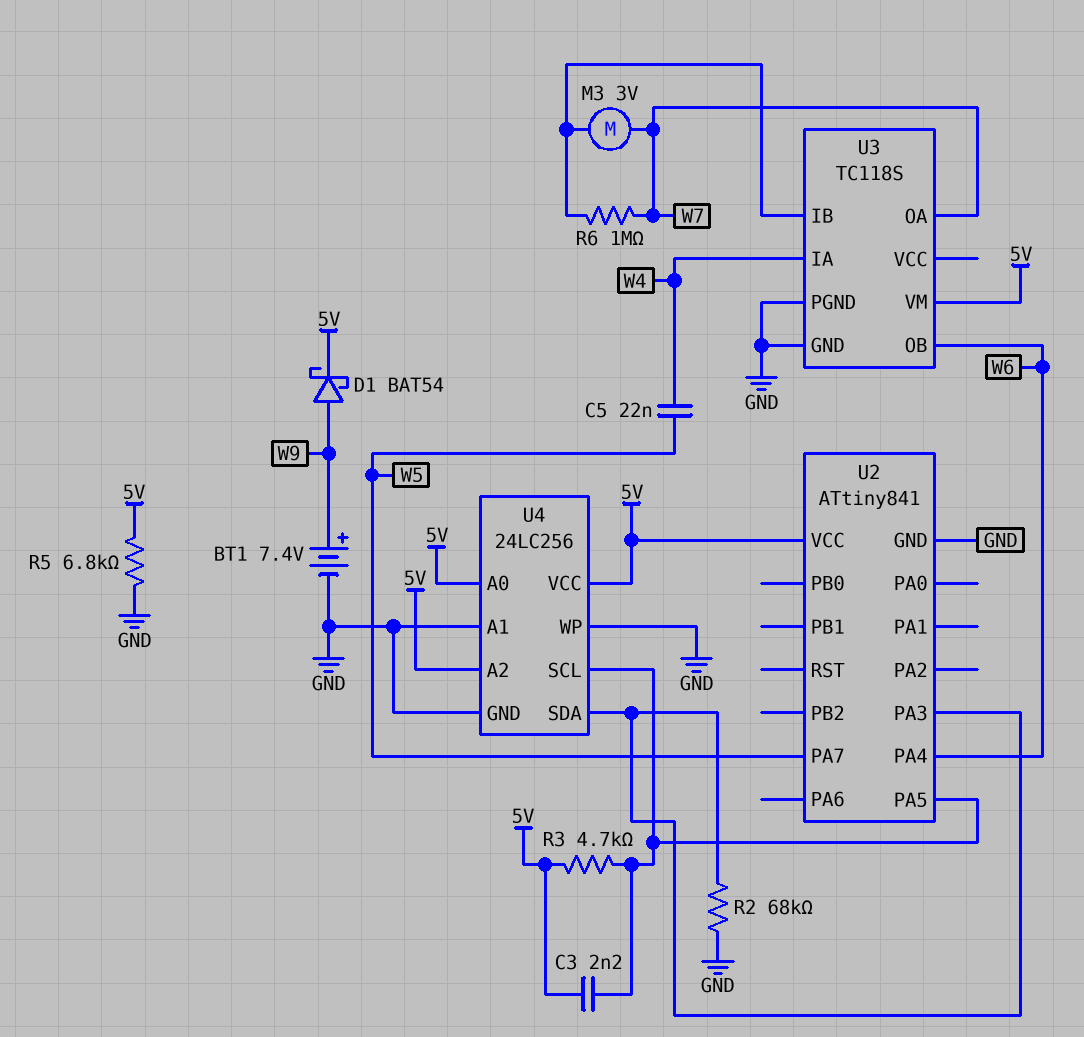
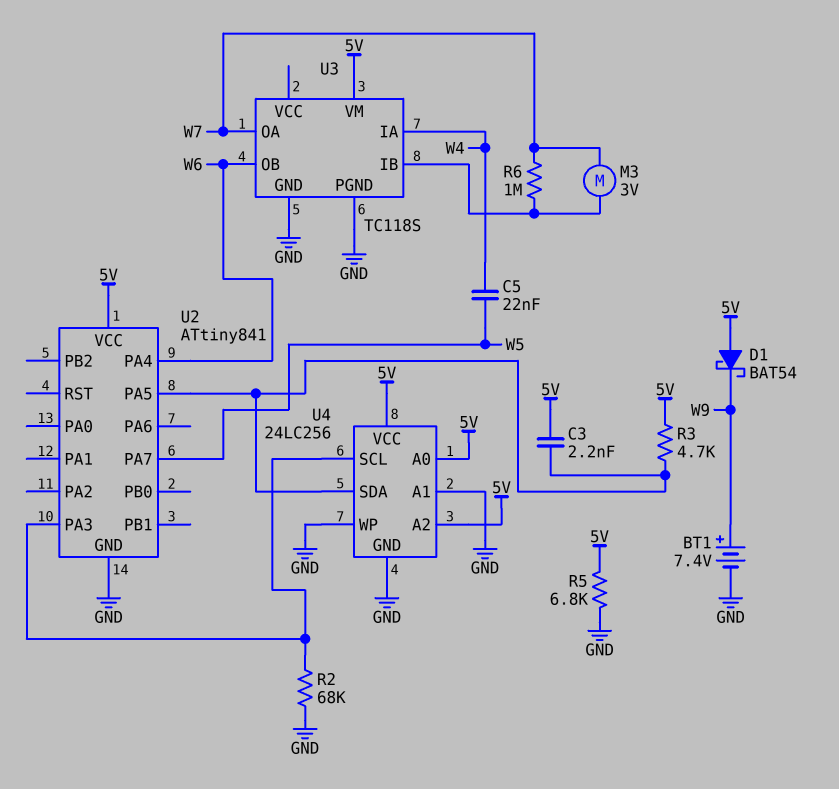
D1: schottky BAT54 (A W9, K 5V) -> schottky BAT54 (A 5V, K W9)
U4 pin SCL: U2/PA5 -> U2/PA3
U4 pin SDA: U2/PA3 -> U2/PA5

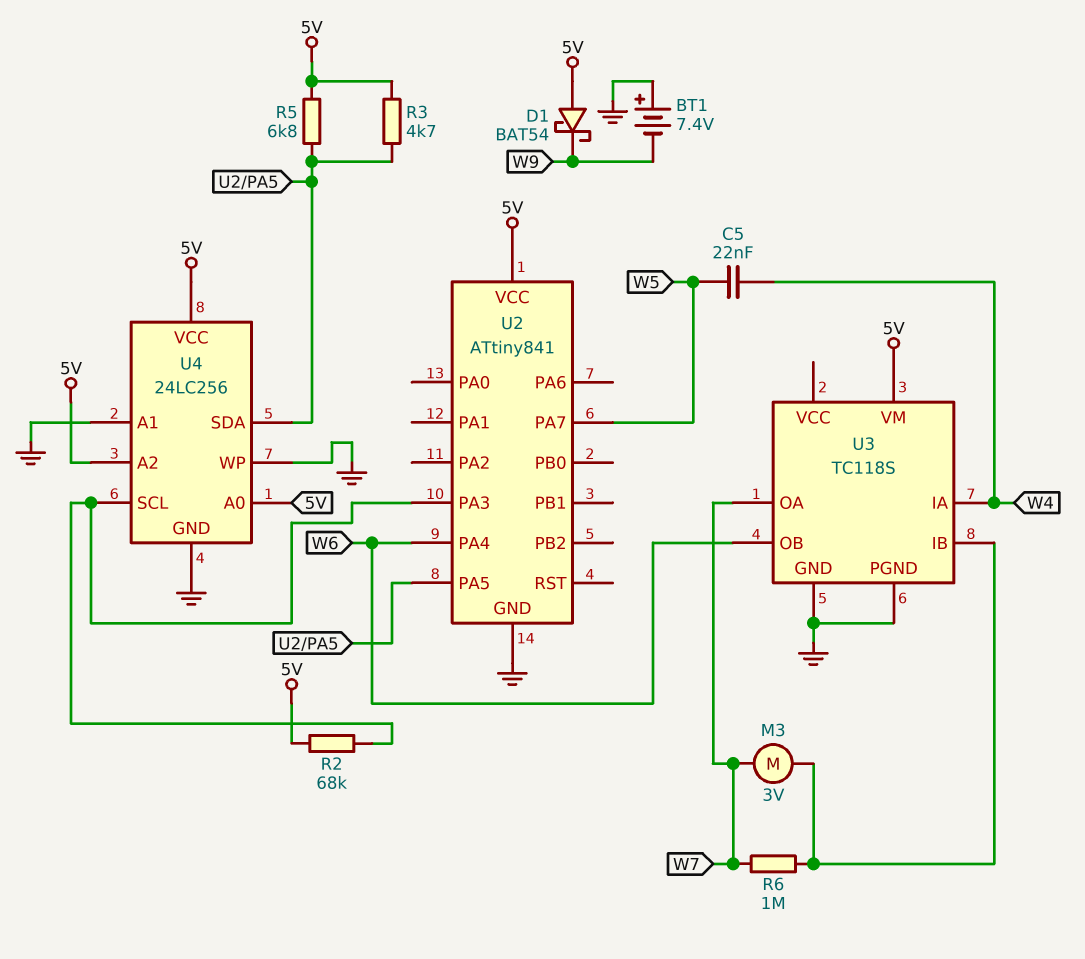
BT1: 7.4V (plus W9, minus GND) -> 7.4V (plus GND, minus W9)
C3: 2.2nF (5V, U2/PA5) -> none
R2: 68k (GND, U2/PA3) -> 68k (5V, U2/PA3)
R5: 6.8k (5V, GND) -> 6.8k (5V, U2/PA5)

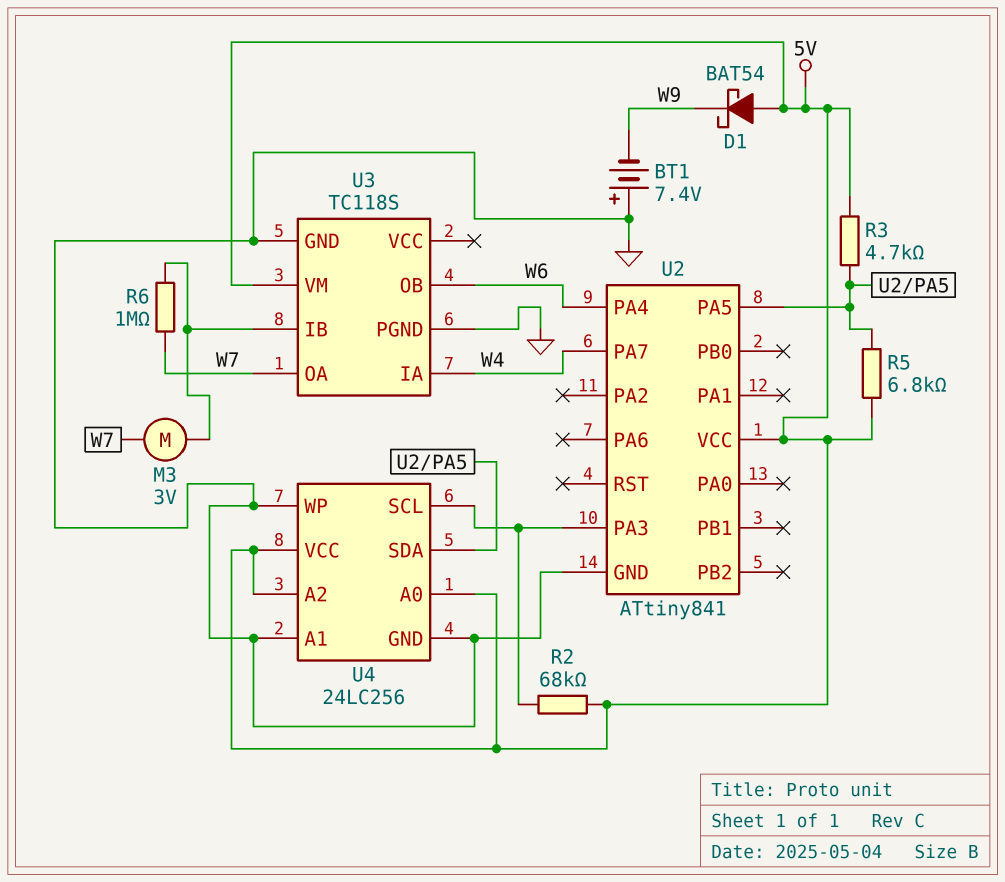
C5: 22nF (W4, W5) -> none
U2 pin PA7: W5 -> W4

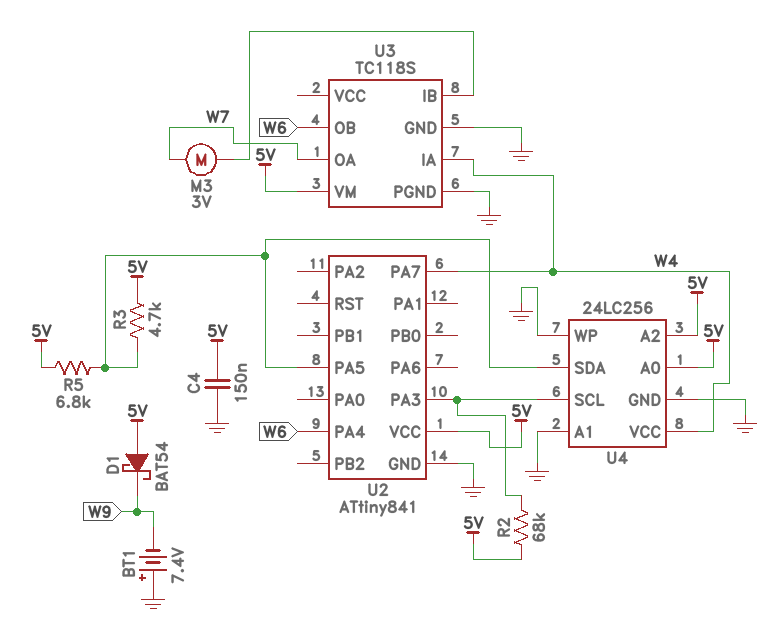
C4: none -> 150nF (5V, GND)
R6: 1M (U3/IB, W7) -> none
U4 pin VCC: 5V -> W4

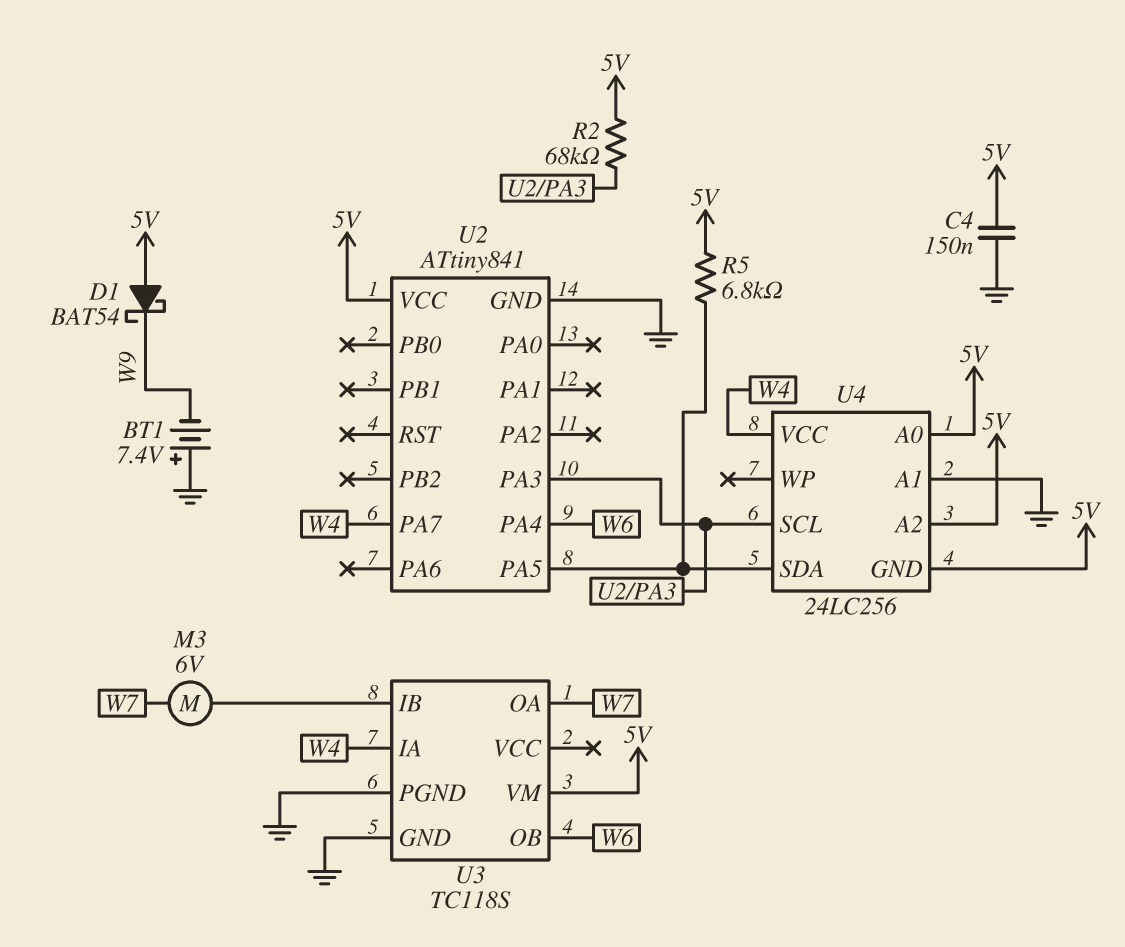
M3: motor 3V (U3/IB, W7) -> motor 6V (U3/IB, W7)
R3: 4.7k (5V, U2/PA5) -> none
U4 pin GND: GND -> 5V
U4 pin WP: GND -> none

